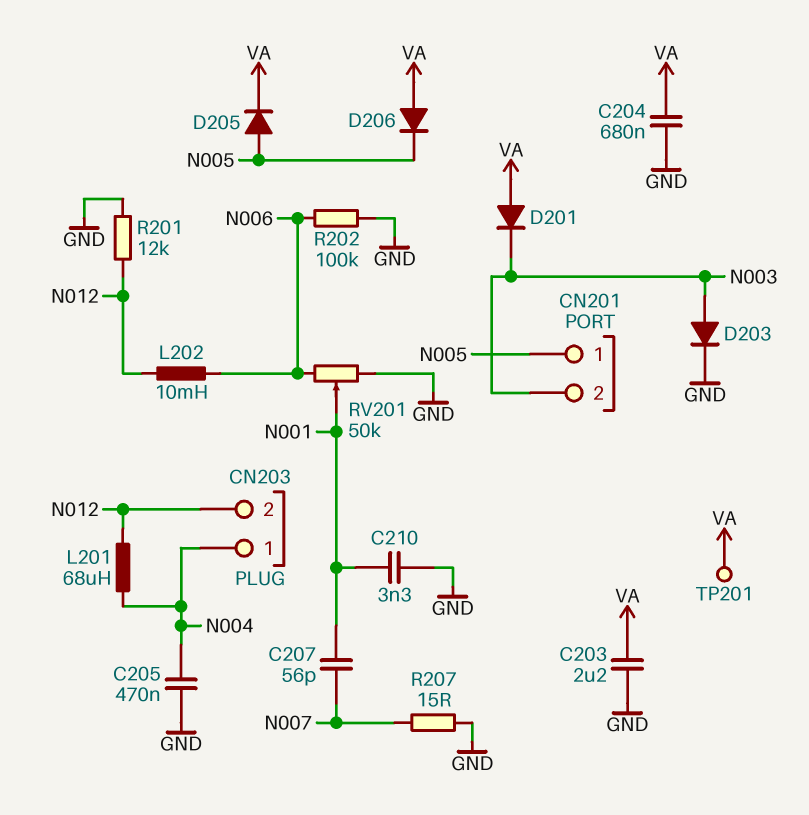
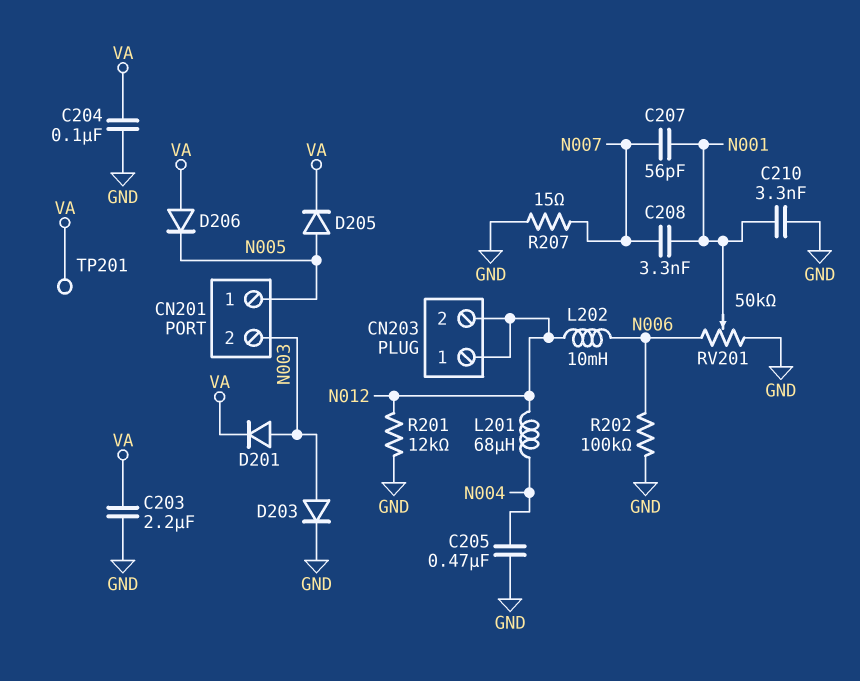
C204: 680nF (GND, VA) -> 100nF (GND, VA)
C208: none -> 3.3nF (N001, N007)
CN203 pin 1: N004 -> N012
D201: diode (A VA, K N003) -> diode (A N003, K VA)

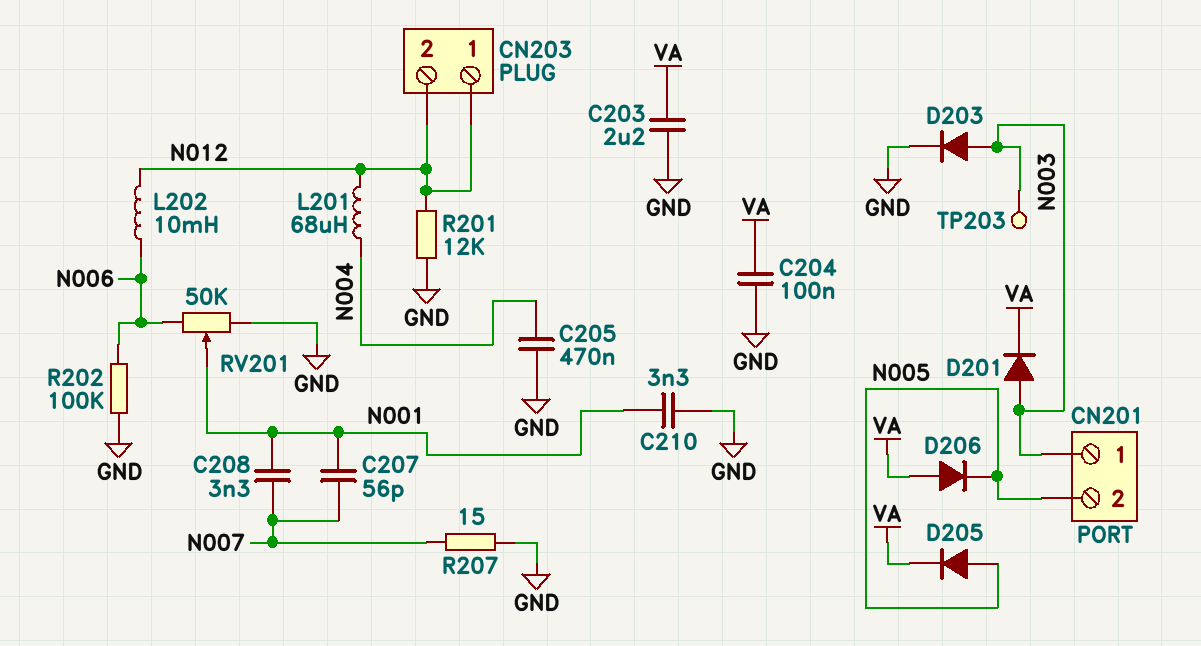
CN201 pin 1: N005 -> N003
CN201 pin 2: N003 -> N005
TP201: test point (VA) -> none
TP203: none -> test point (N003)

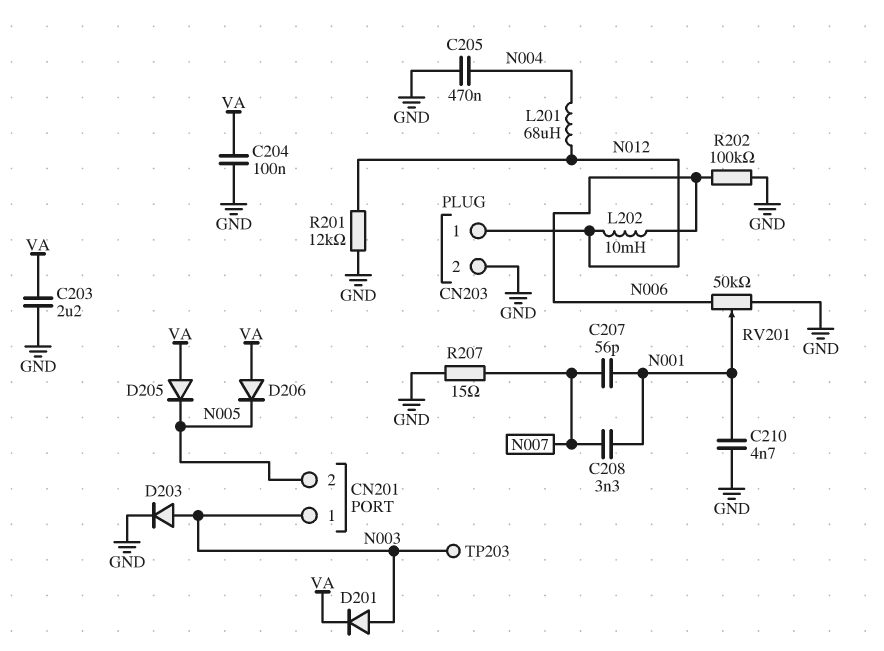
C210: 3.3nF (GND, N001) -> 4.7nF (GND, N001)
CN203 pin 2: N012 -> GND
D205: diode (A N005, K VA) -> diode (A VA, K N005)

